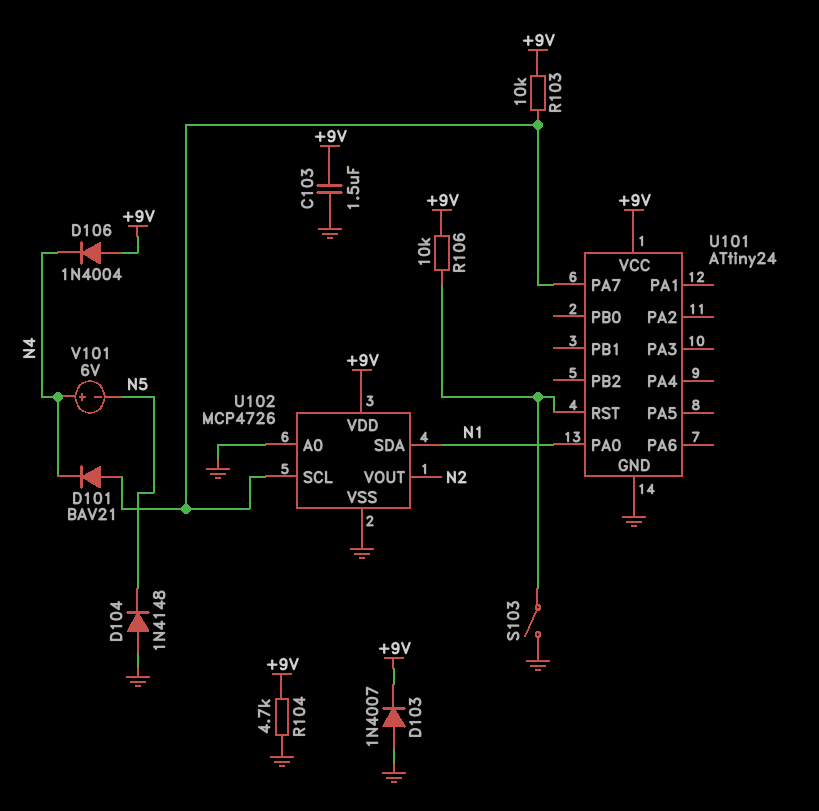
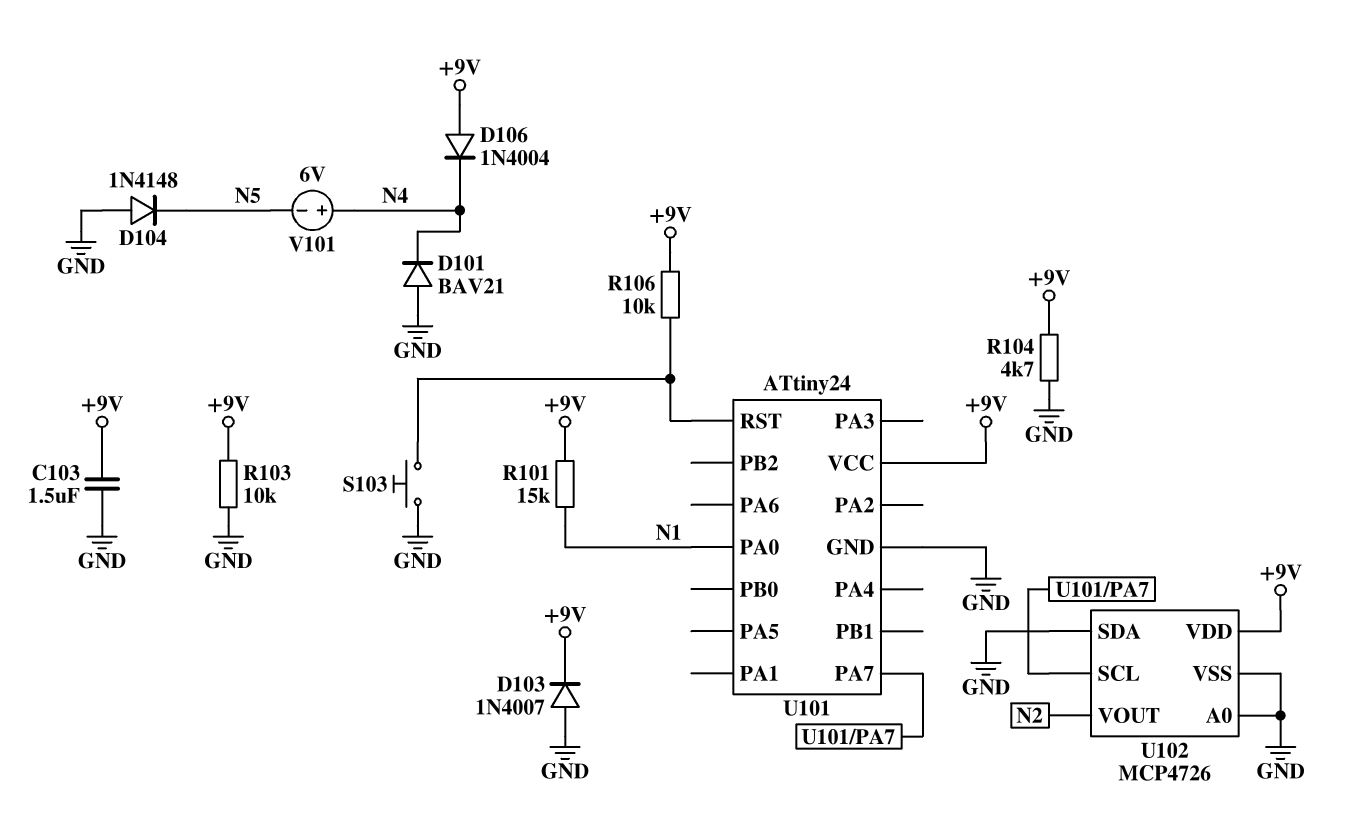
D101: diode BAV21 (A U101/PA7, K N4) -> diode BAV21 (A GND, K N4)
R101: none -> 15k (+9V, N1)
R103: 10k (+9V, U101/PA7) -> 10k (+9V, GND)
S103: switch (GND, U101/RST) -> button (GND, U101/RST)
U102 pin SDA: N1 -> GND

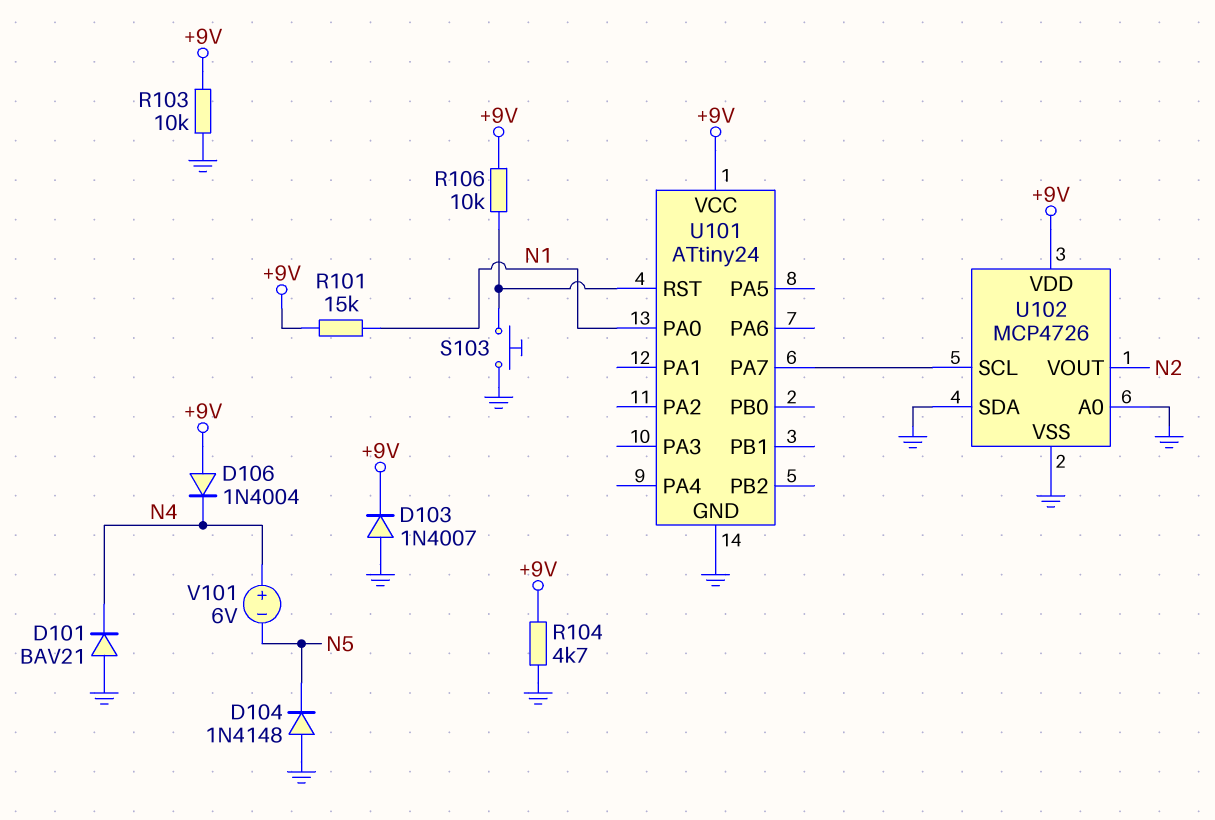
C103: 1.5uF (+9V, GND) -> none

